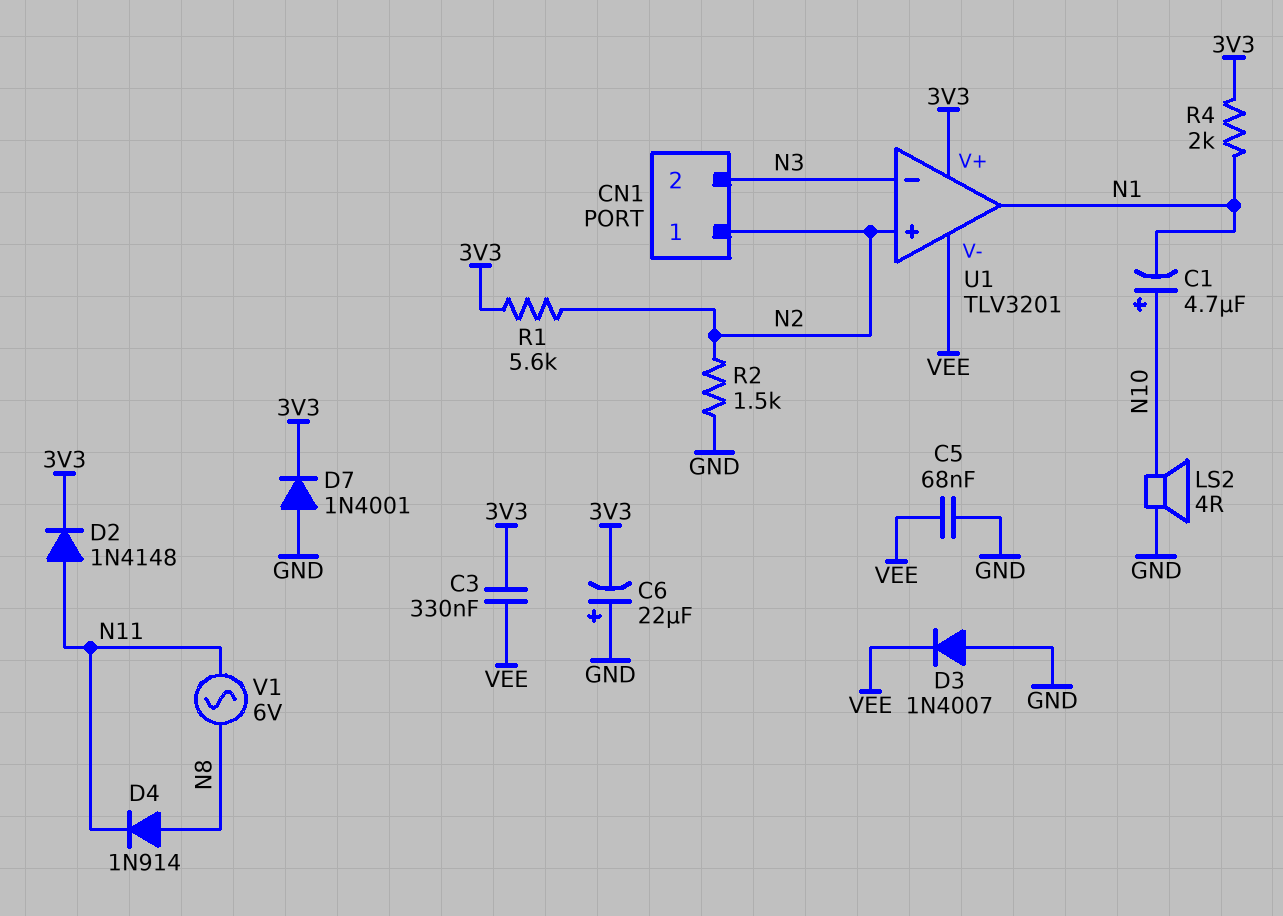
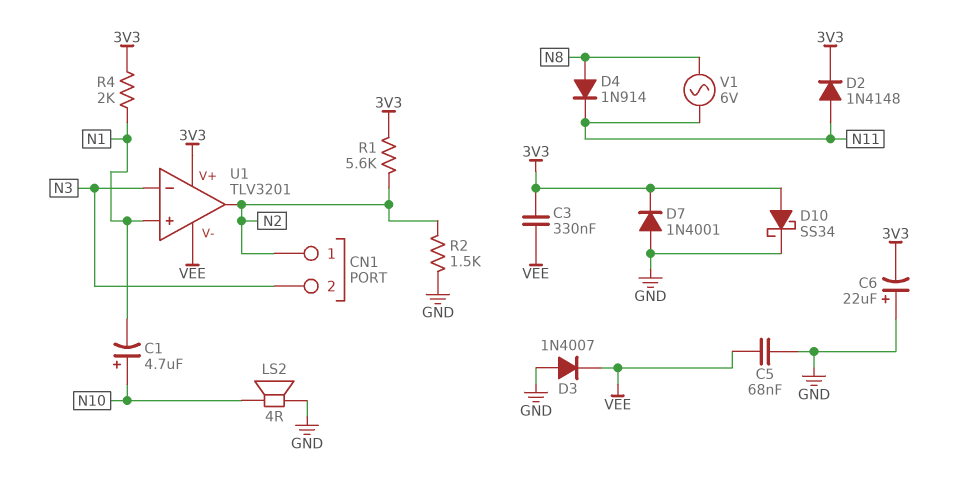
D10: none -> schottky SS34 (A 3V3, K GND)
U1 pin in+: N2 -> N1
U1 pin out: N1 -> N2

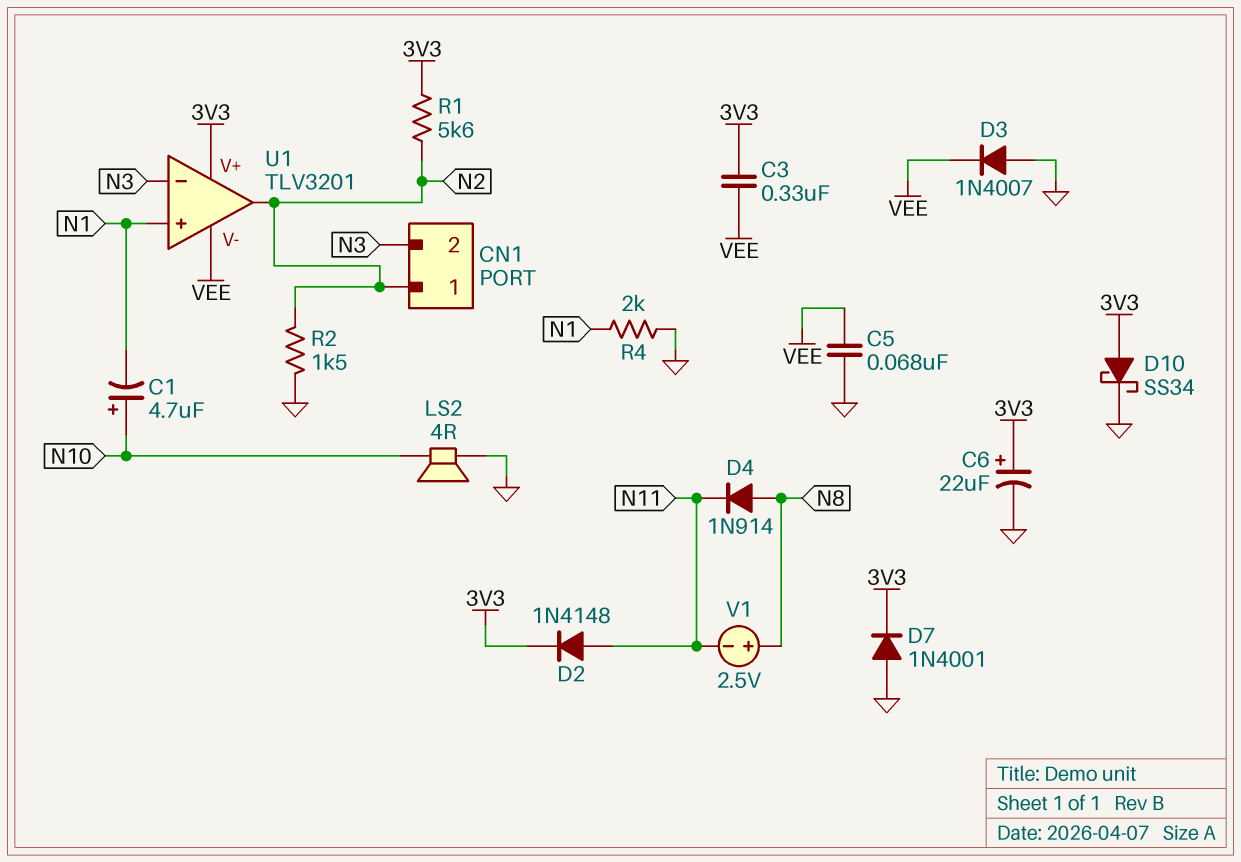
C6: 22uF (plus GND, minus 3V3) -> 22uF (plus 3V3, minus GND)
R4: 2k (3V3, N1) -> 2k (GND, N1)
V1: AC 6V (N8, N11) -> 2.5V (plus N8, minus N11)

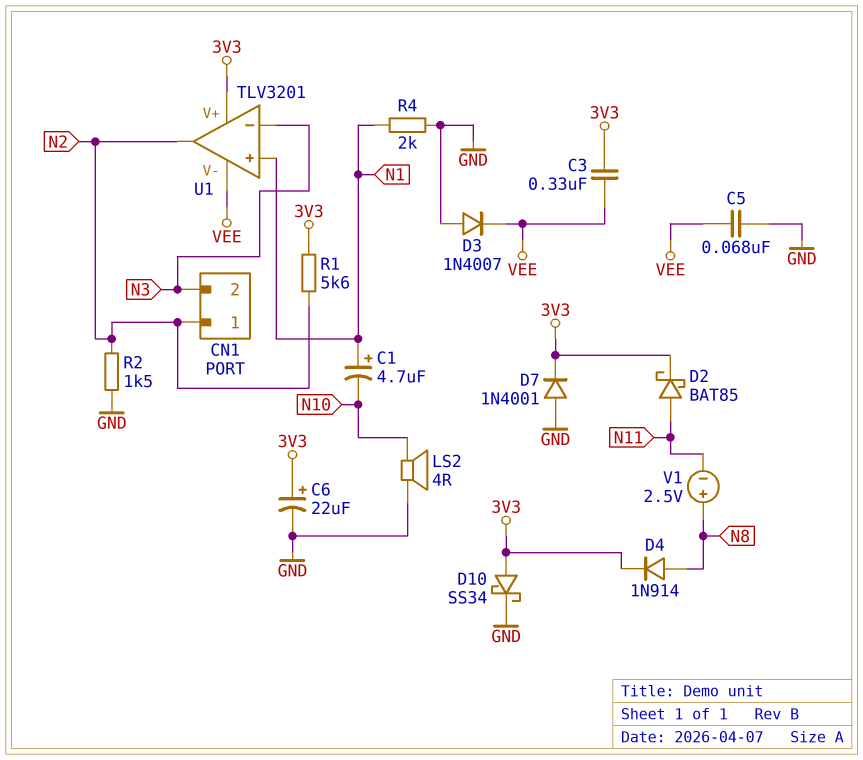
C1: 4.7uF (plus N10, minus N1) -> 4.7uF (plus N1, minus N10)
D2: diode 1N4148 (A N11, K 3V3) -> schottky BAT85 (A N11, K 3V3)
D4: diode 1N914 (A N8, K N11) -> diode 1N914 (A N8, K 3V3)

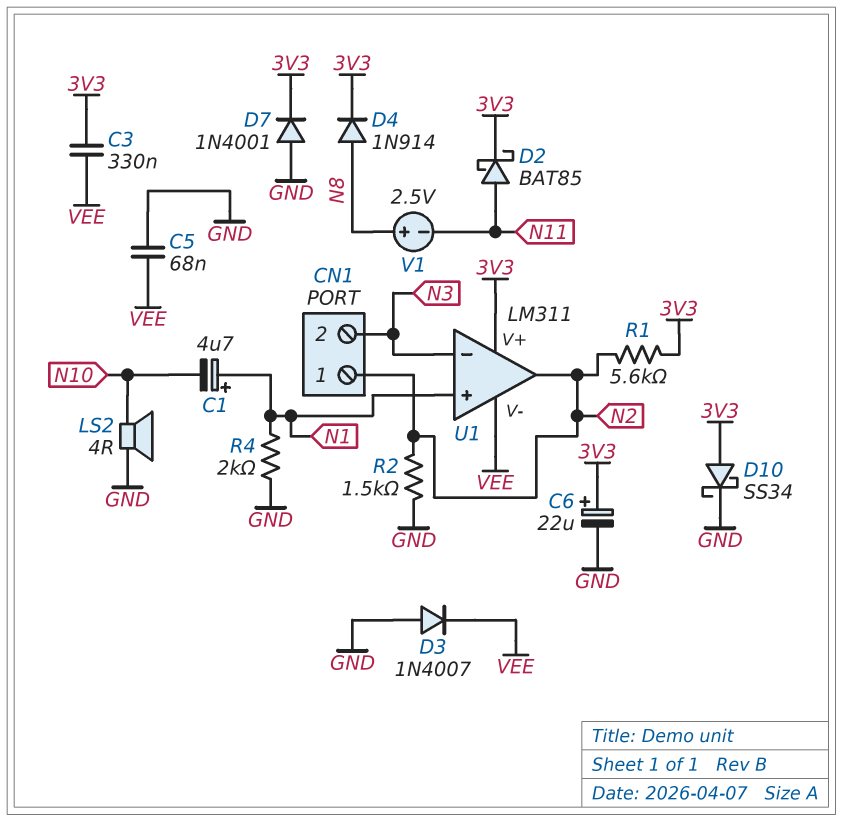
U1: TLV3201 -> LM311

